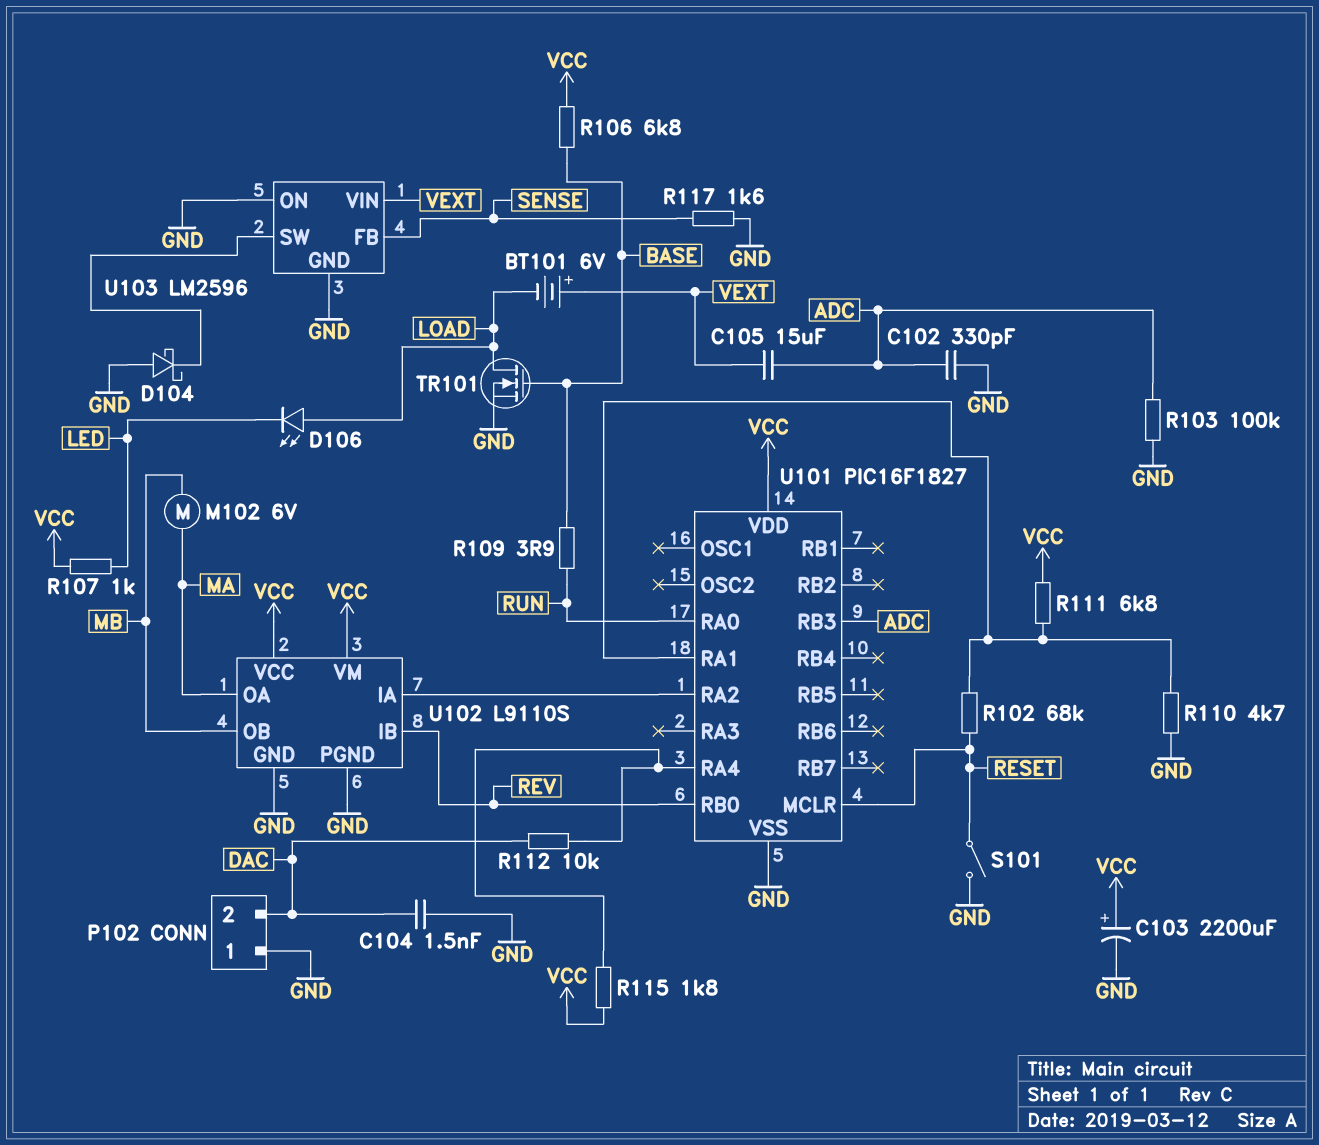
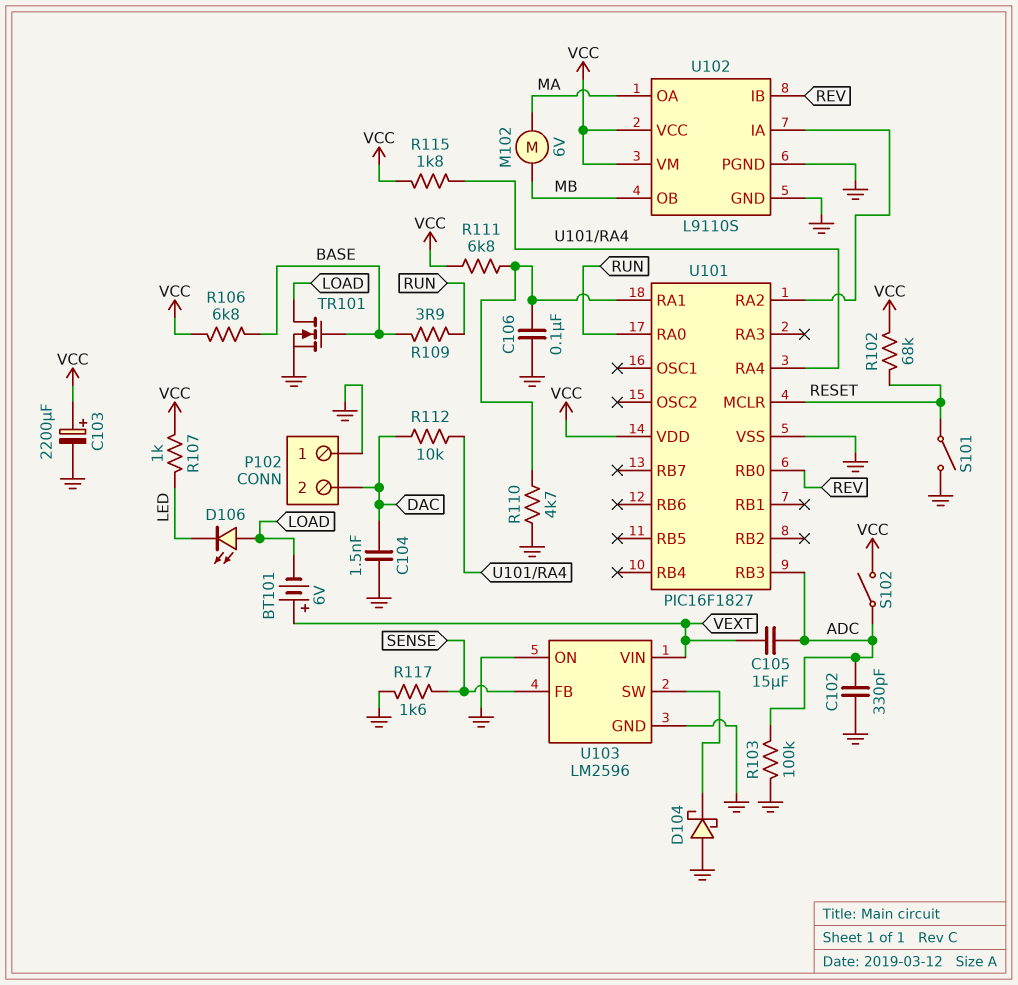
C106: none -> 100nF (GND, U101/RA1)
R102: 68k (RESET, U101/RA1) -> 68k (RESET, VCC)
S102: none -> switch (ADC, VCC)

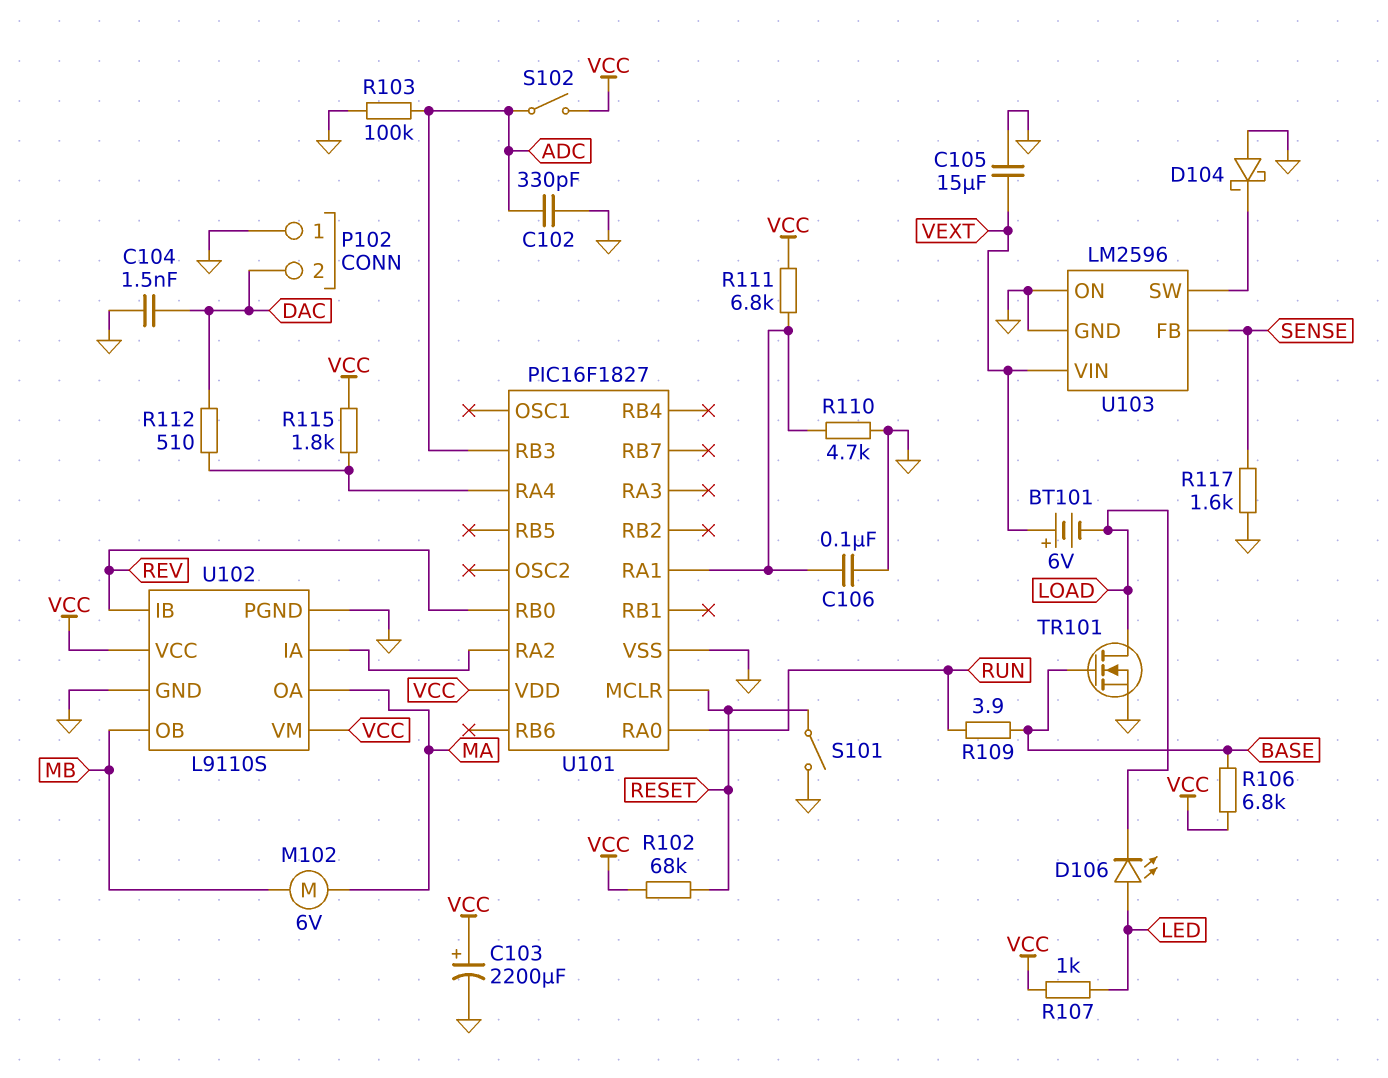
C105: 15uF (ADC, VEXT) -> 15uF (GND, VEXT)
D106: LED (A LOAD, K LED) -> LED (A LED, K LOAD)
R112: 10k (DAC, U101/RA4) -> 510 (DAC, U101/RA4)

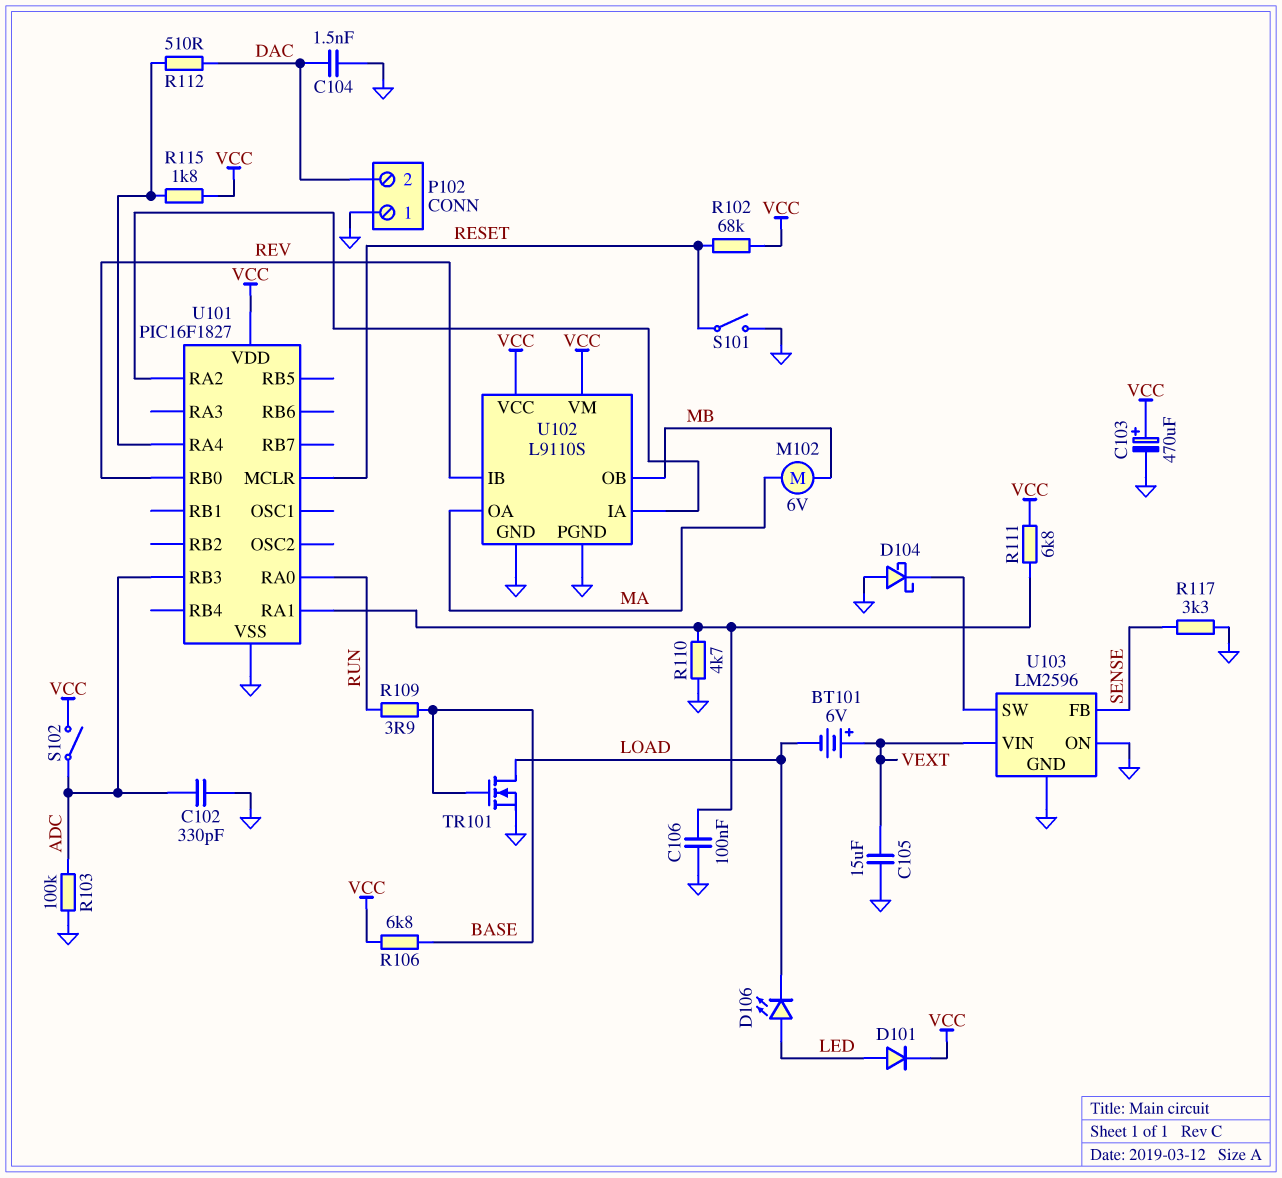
C103: 2200uF (plus VCC, minus GND) -> 470uF (plus VCC, minus GND)
D101: none -> diode (A LED, K VCC)
R107: 1k (LED, VCC) -> none
R117: 1.6k (GND, SENSE) -> 3.3k (GND, SENSE)

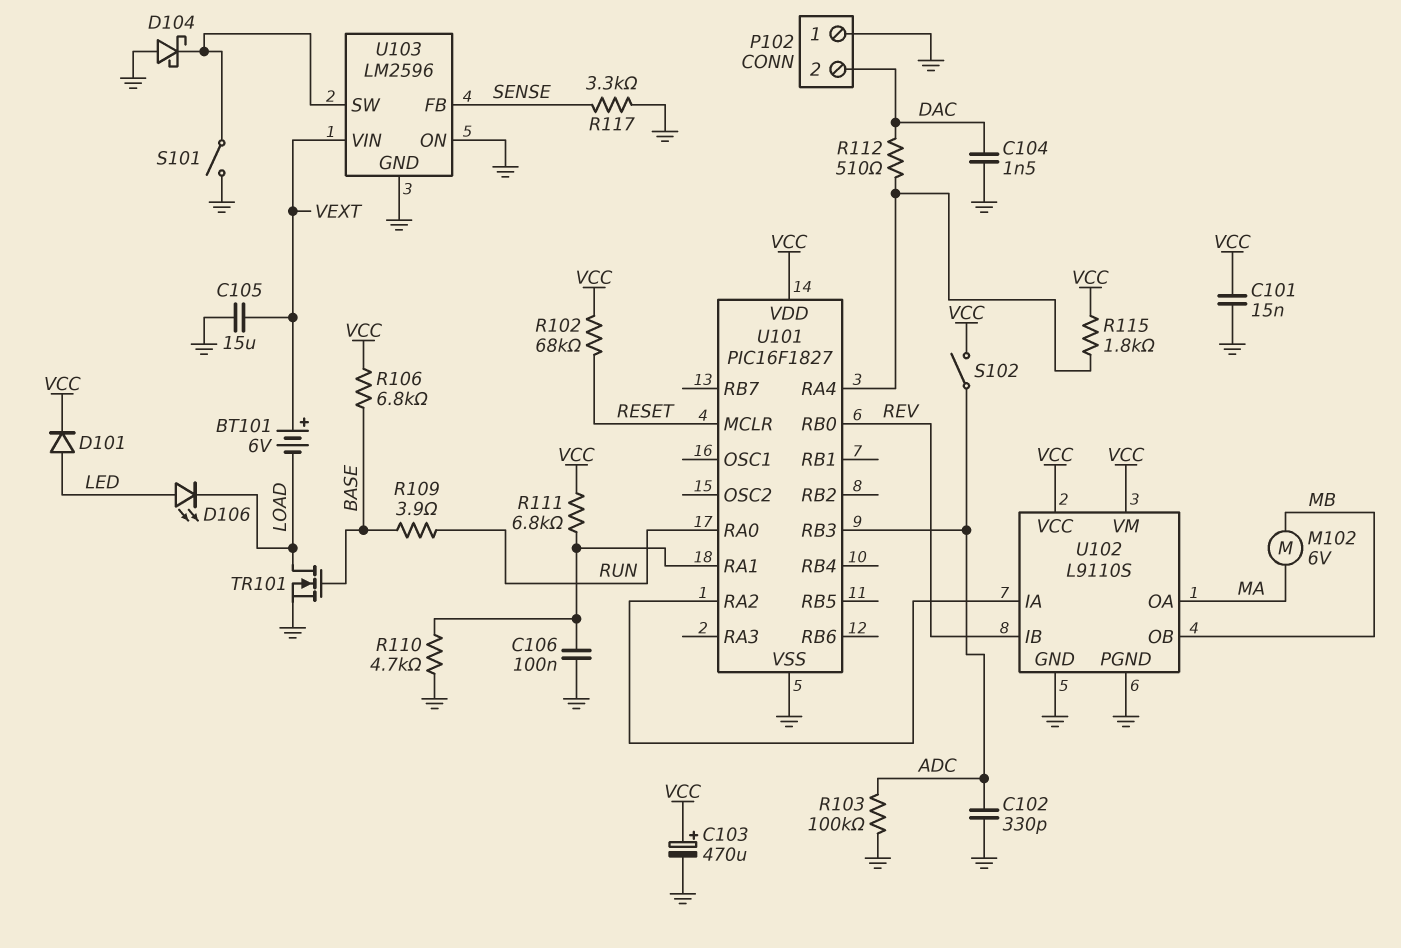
C101: none -> 15nF (GND, VCC)
S101: switch (GND, RESET) -> switch (GND, U103/SW)

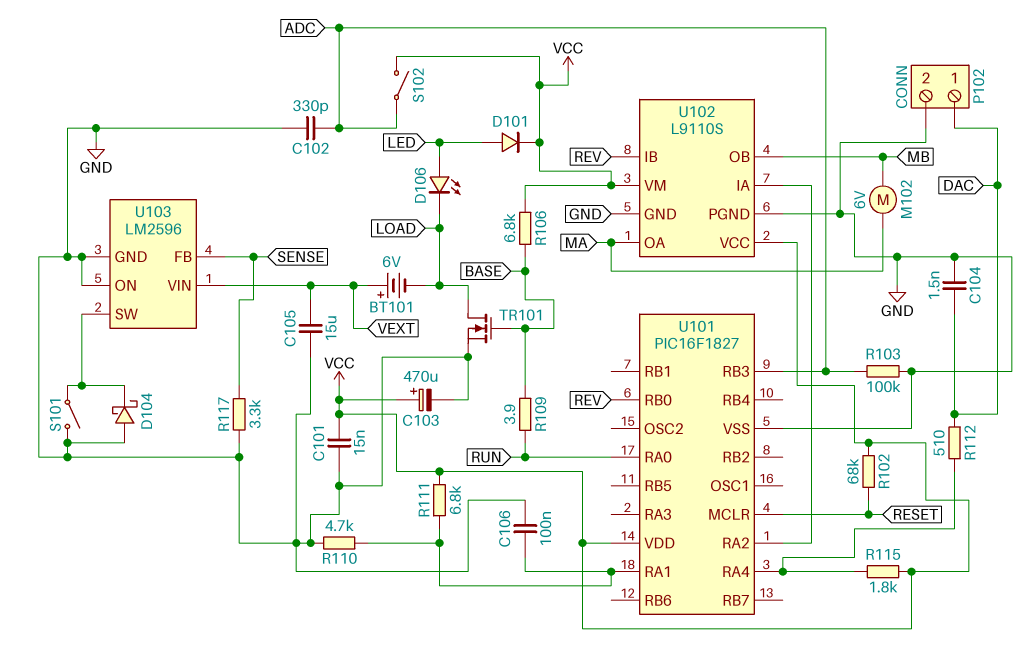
P102 pin 1: GND -> DAC
P102 pin 2: DAC -> GND

